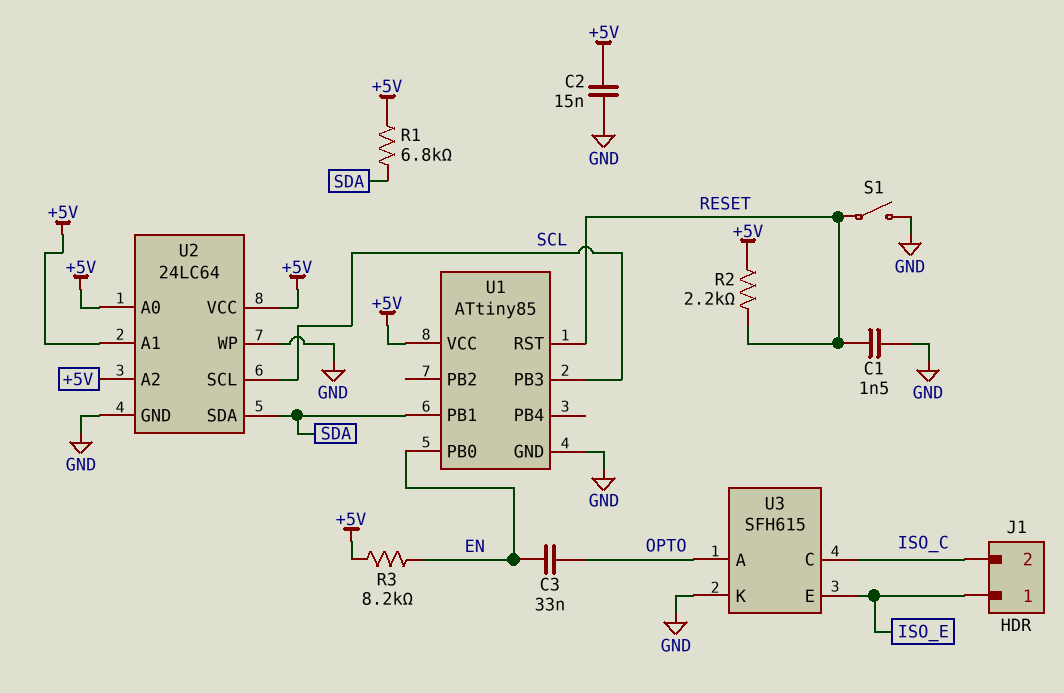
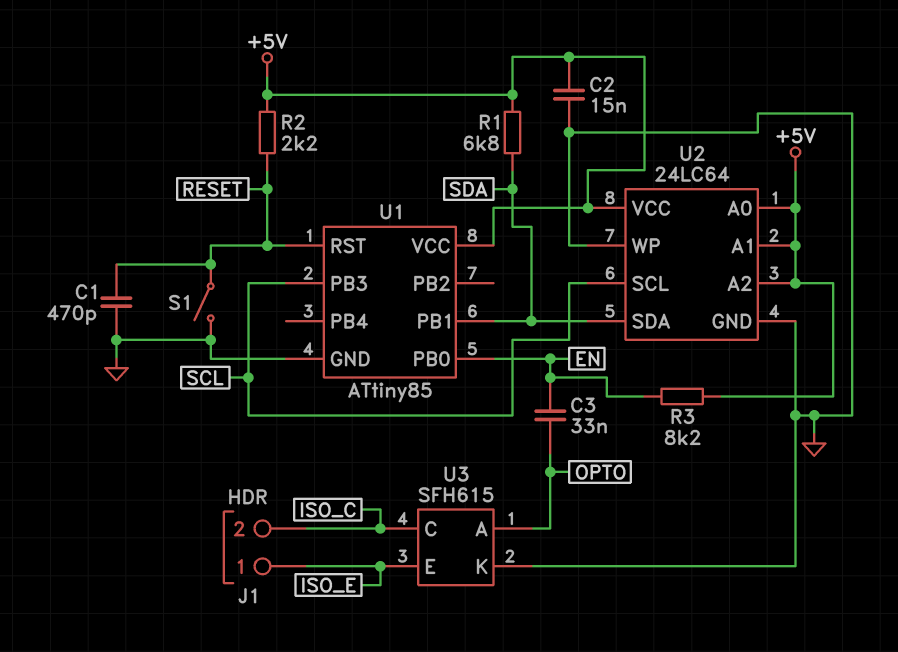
C1: 1.5nF (GND, RESET) -> 470pF (GND, RESET)

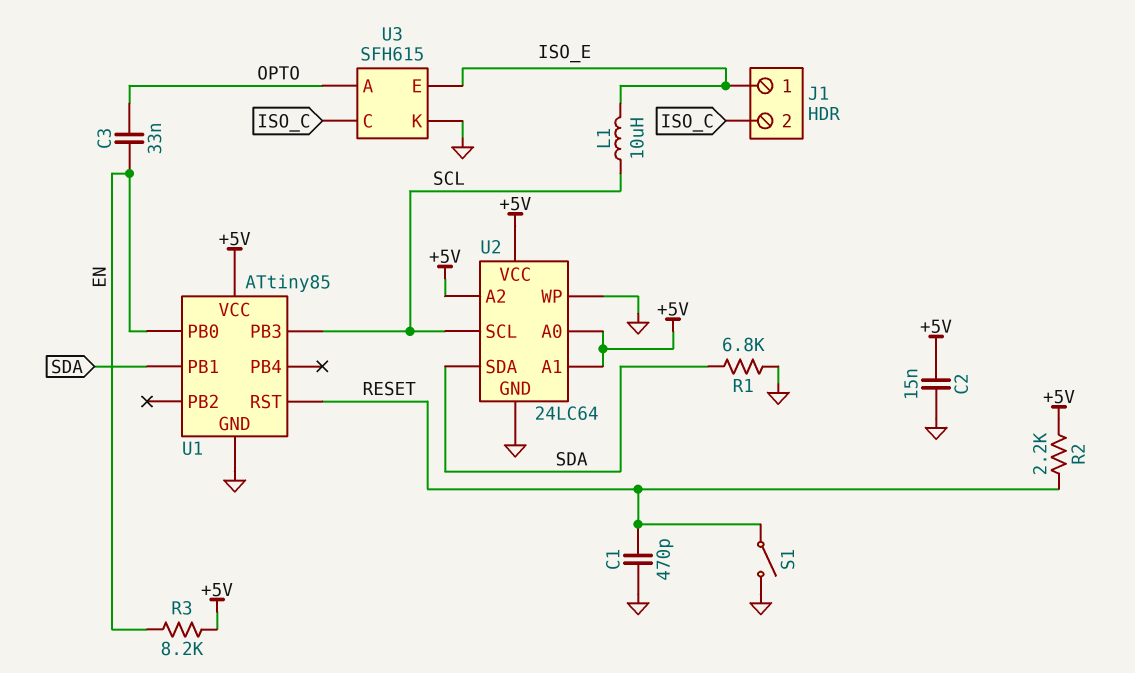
L1: none -> 10uH (ISO_E, SCL)
R1: 6.8k (+5V, SDA) -> 6.8k (GND, SDA)

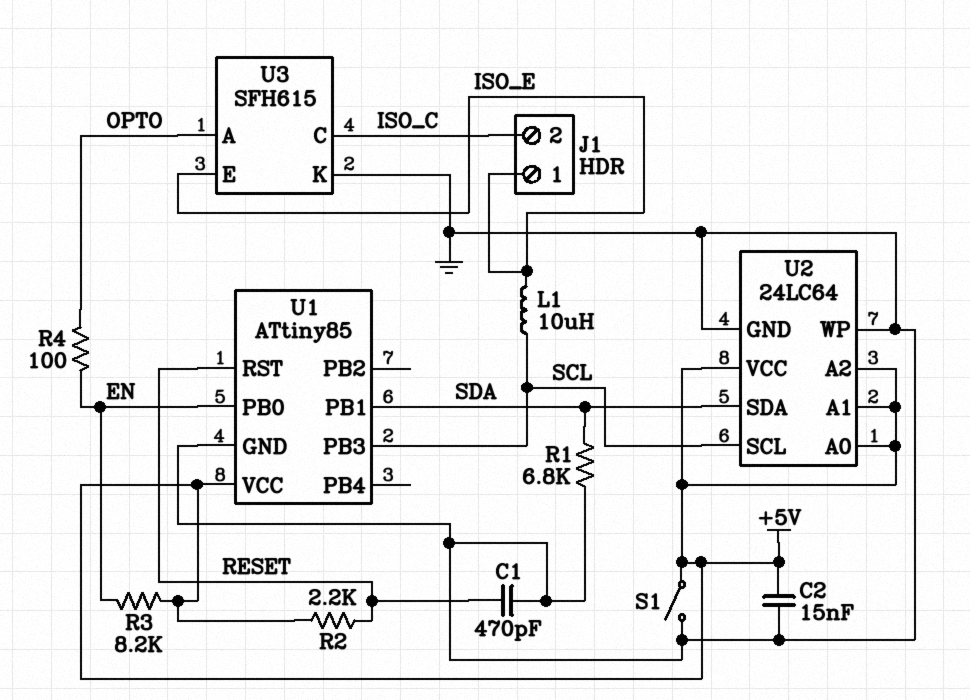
C3: 33nF (EN, OPTO) -> none
R4: none -> 100 (EN, OPTO)
S1: switch (GND, RESET) -> switch (+5V, GND)

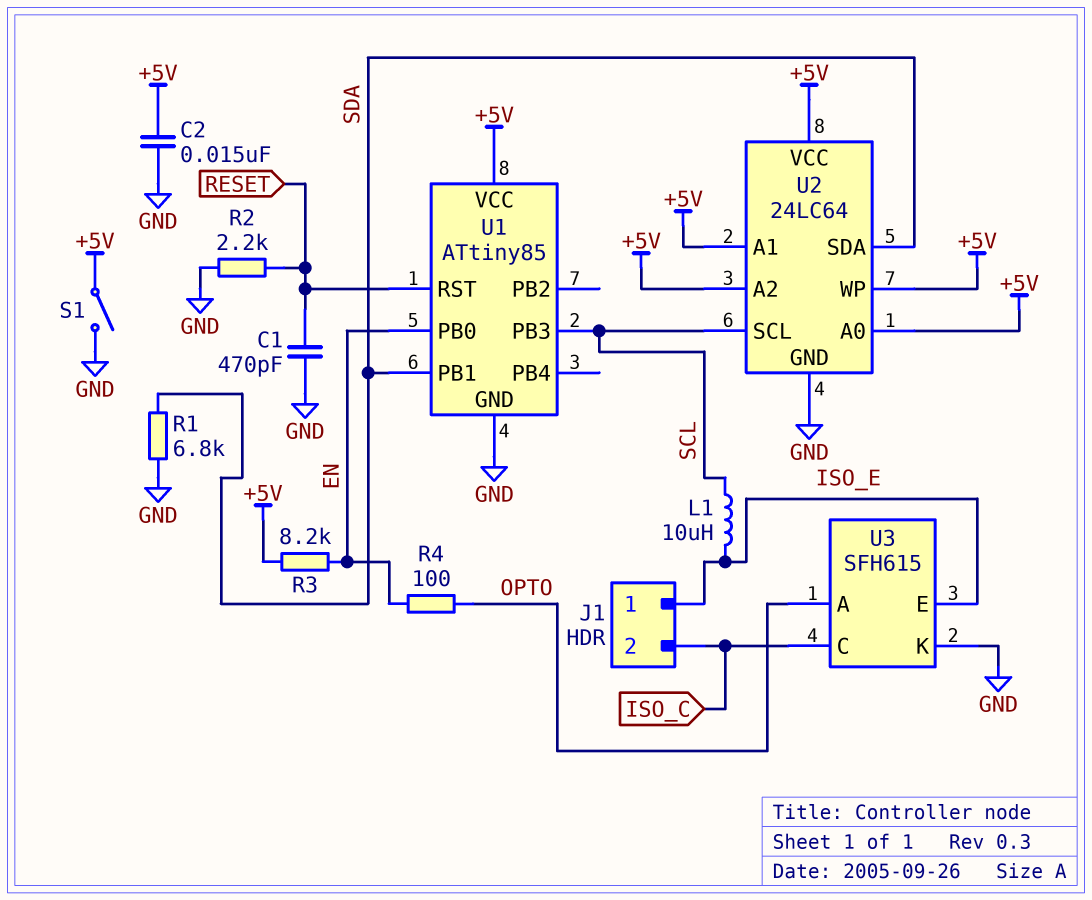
R2: 2.2k (+5V, RESET) -> 2.2k (GND, RESET)
U2 pin WP: GND -> +5V

